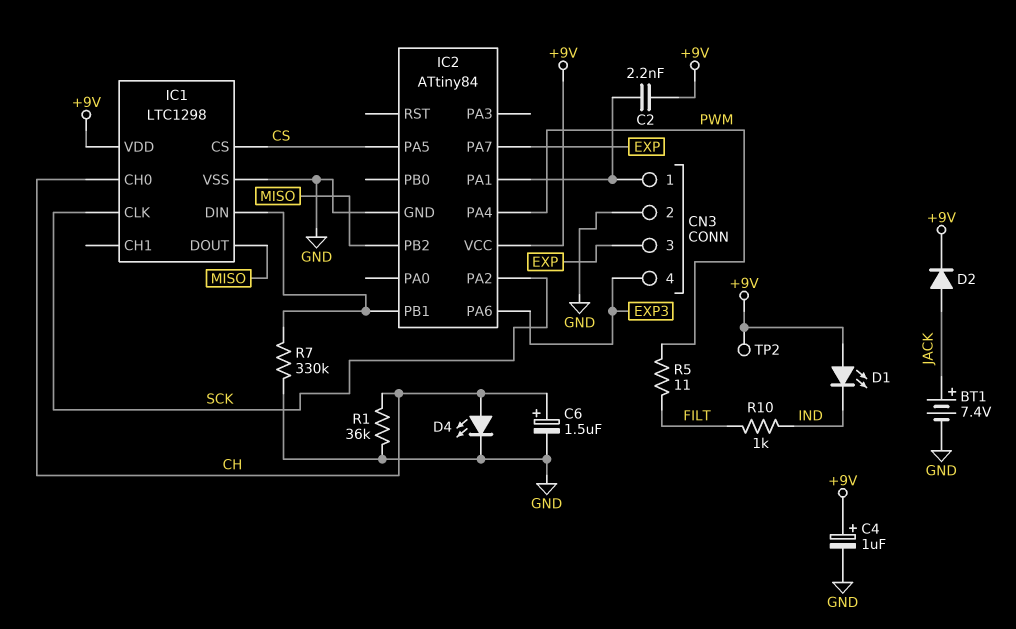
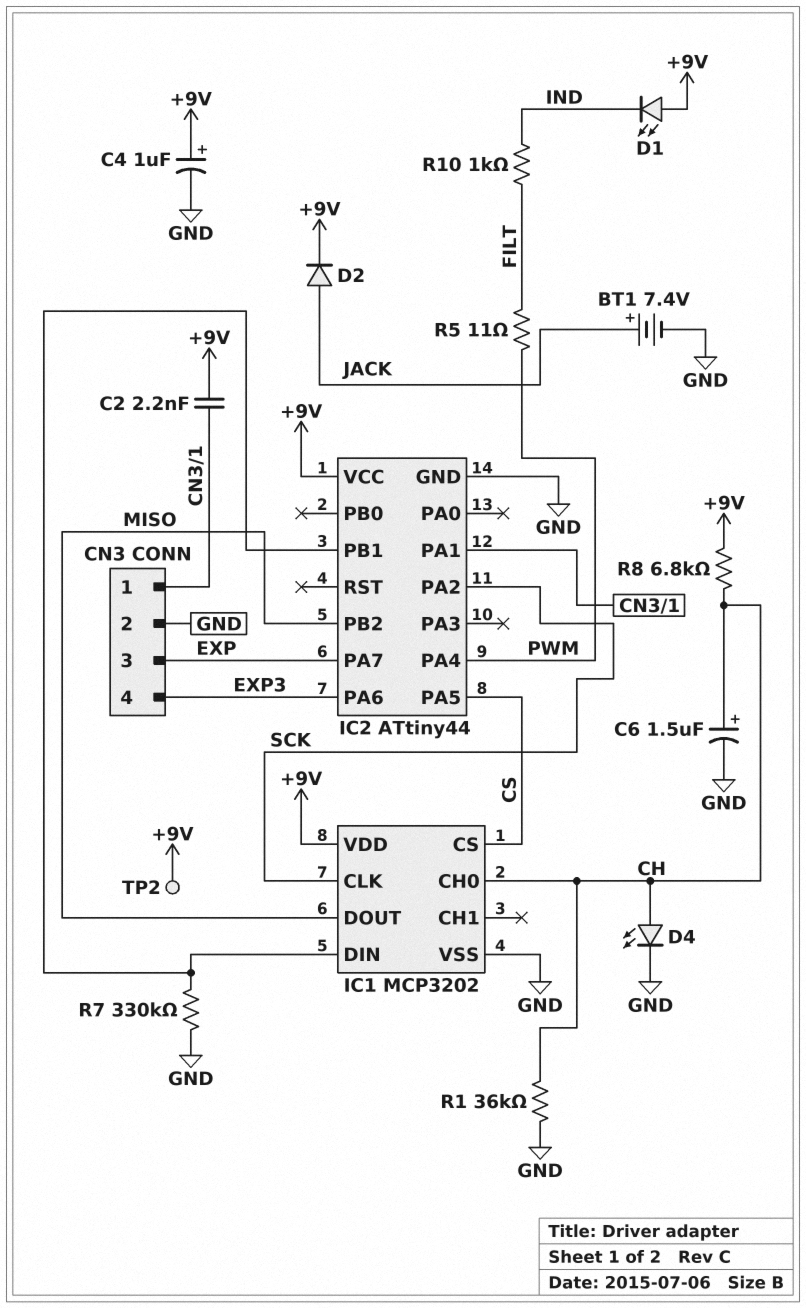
IC1: LTC1298 -> MCP3202
IC2: ATtiny84 -> ATtiny44
R8: none -> 6.8k (+9V, CH)

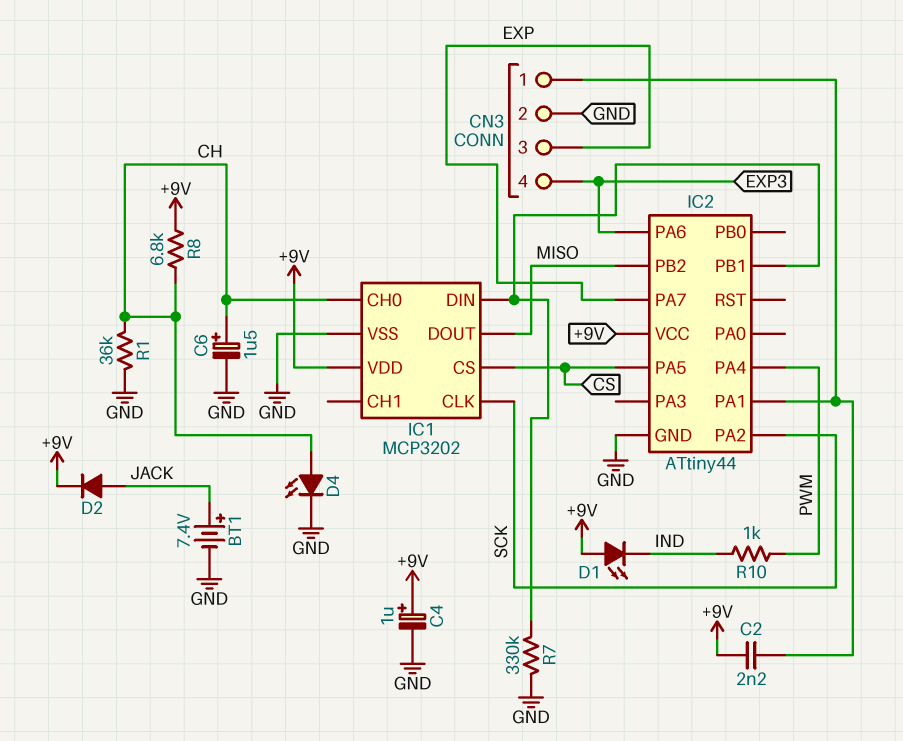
R5: 11 (FILT, PWM) -> none
R10: 1k (FILT, IND) -> 1k (IND, PWM)
TP2: test point (+9V) -> none

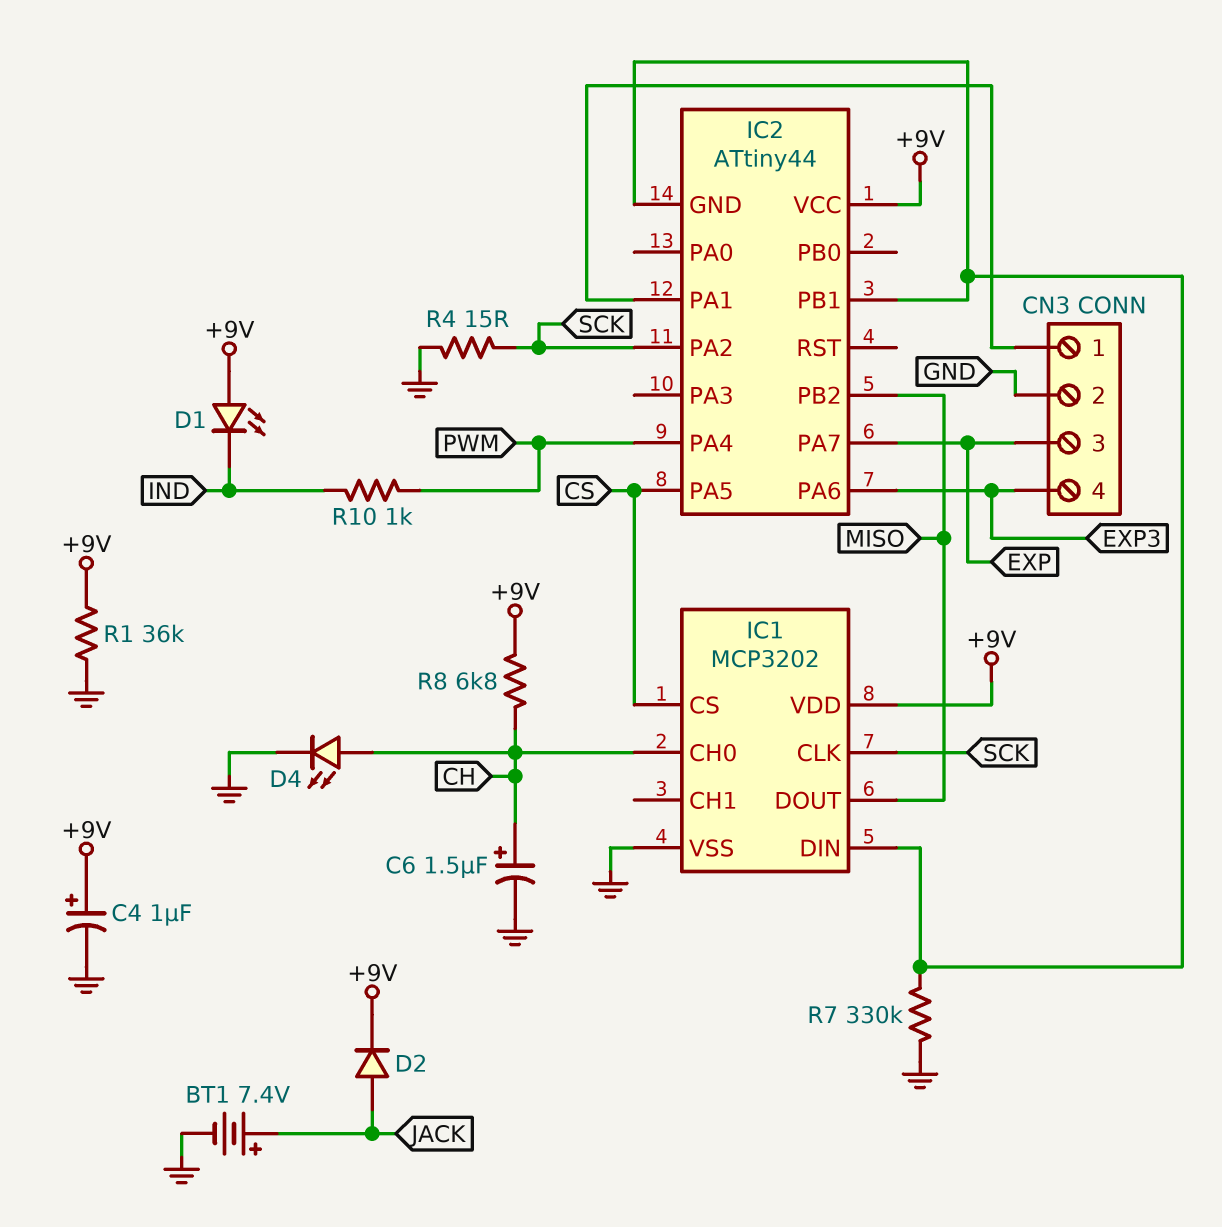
C2: 2.2nF (+9V, CN3/1) -> none
IC2 pin GND: GND -> IC1/DIN
R1: 36k (CH, GND) -> 36k (+9V, GND)
R4: none -> 15 (GND, SCK)

